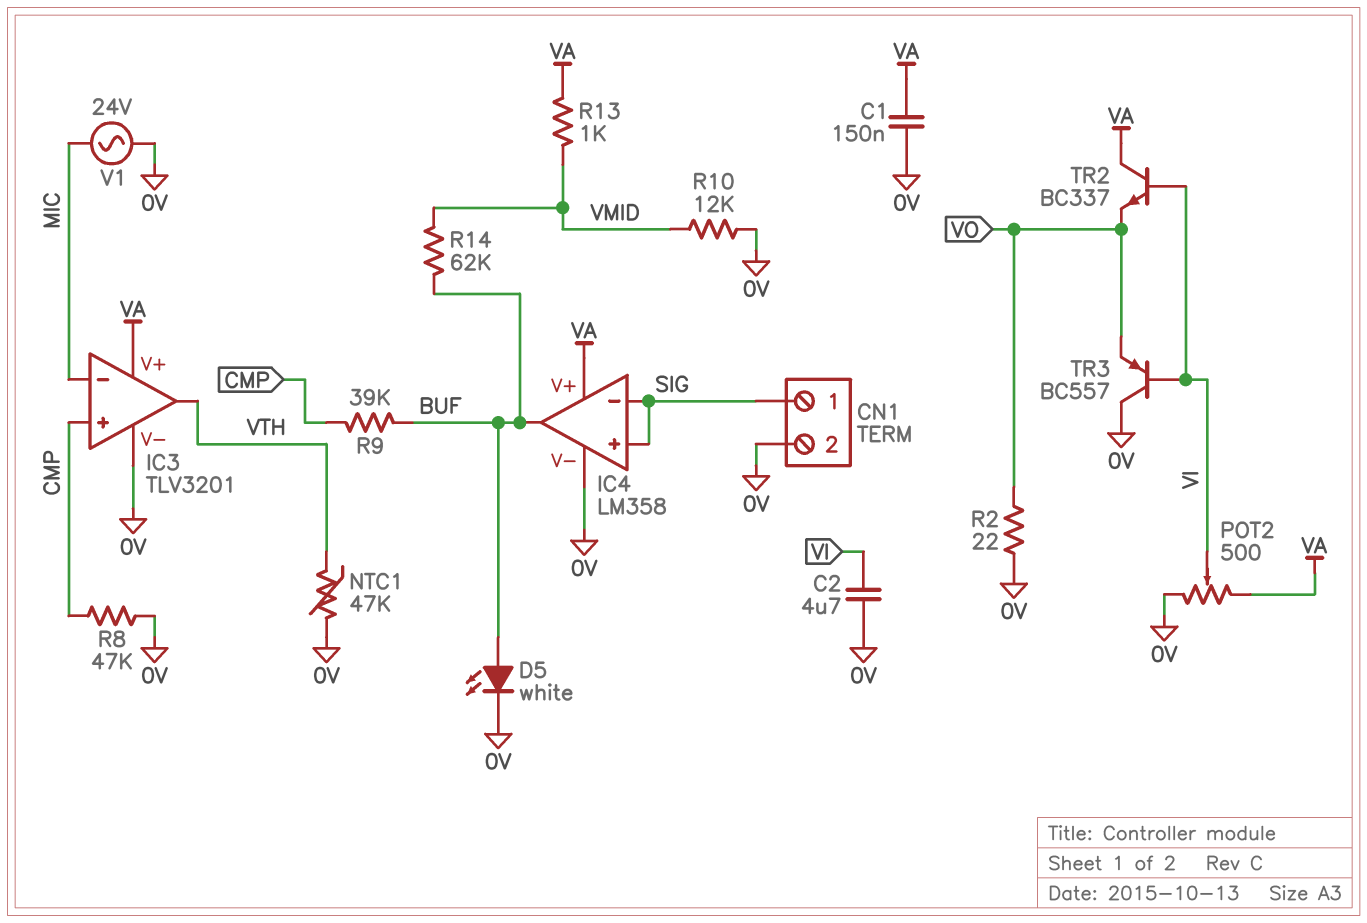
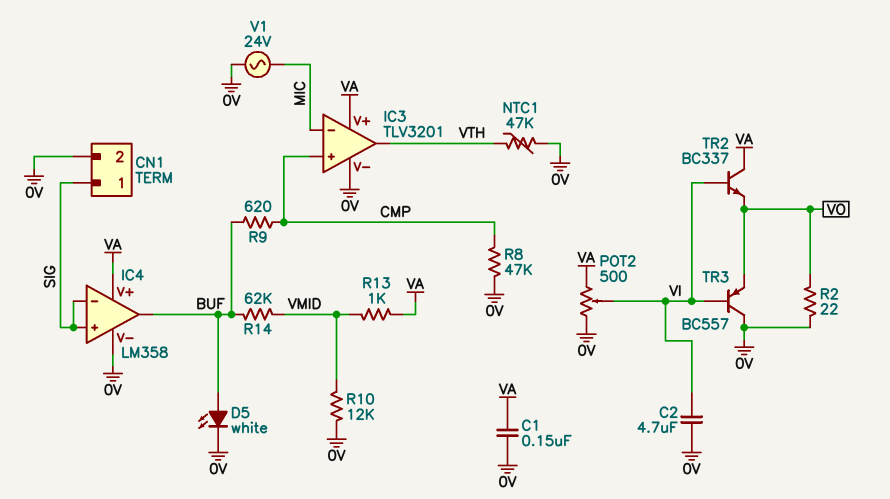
R9: 39k (BUF, CMP) -> 620 (BUF, CMP)

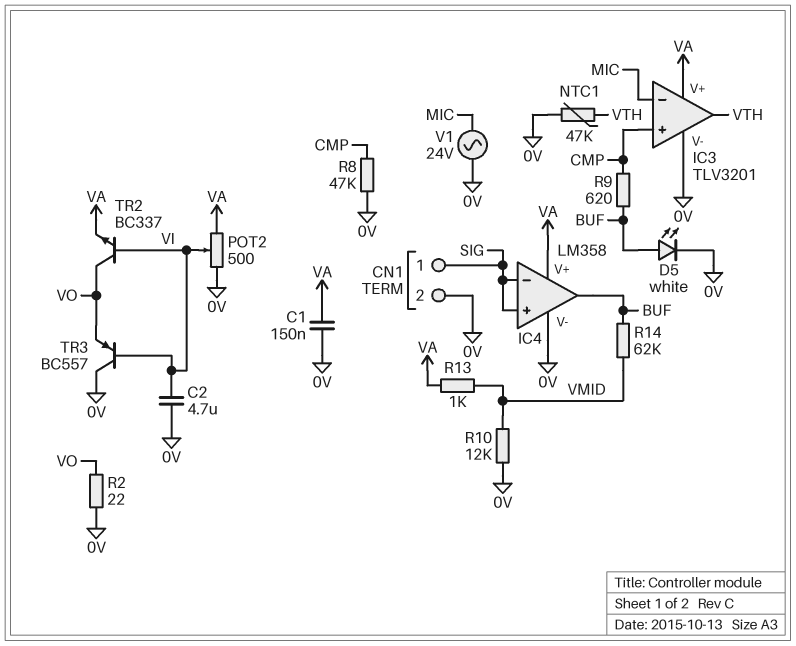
TR2: NPN BC337 (B VI, C VA, E VO) -> NPN BC337 (B VI, C VO, E VA)

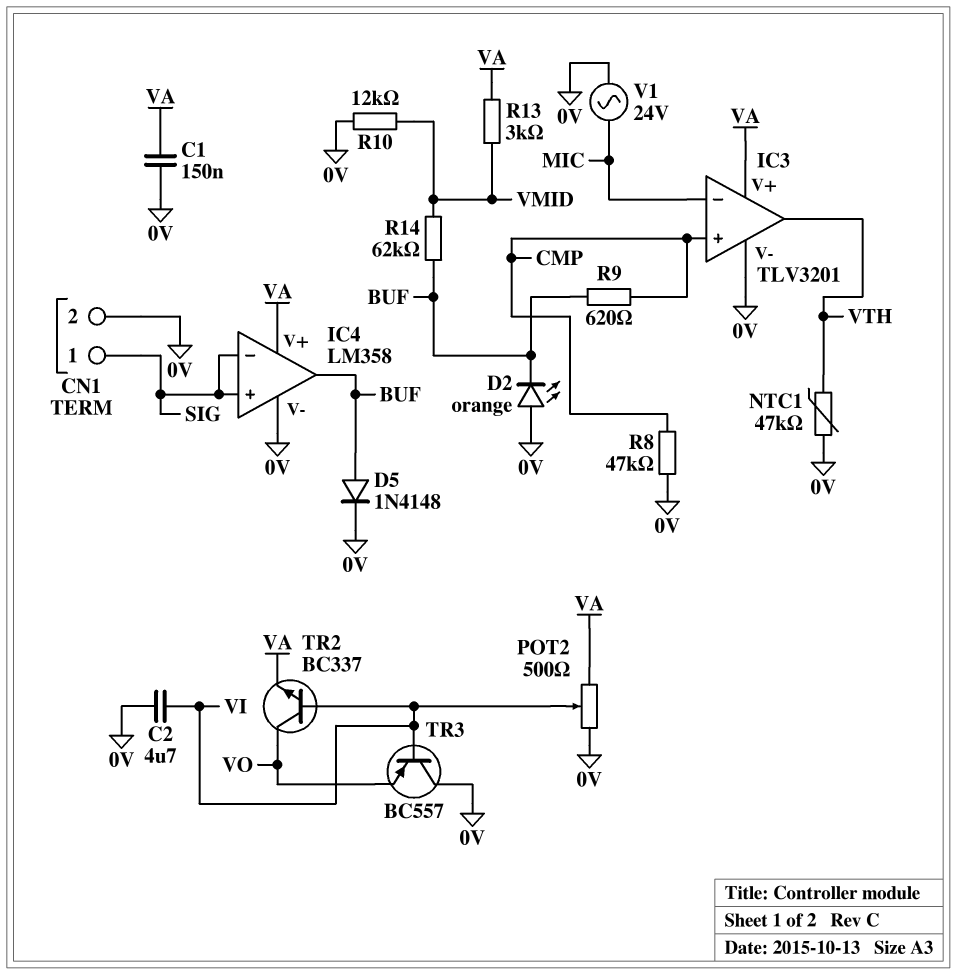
D2: none -> LED orange (A 0V, K BUF)
D5: LED white (A BUF, K 0V) -> diode 1N4148 (A BUF, K 0V)
R2: 22 (0V, VO) -> none
R13: 1k (VA, VMID) -> 3k (VA, VMID)

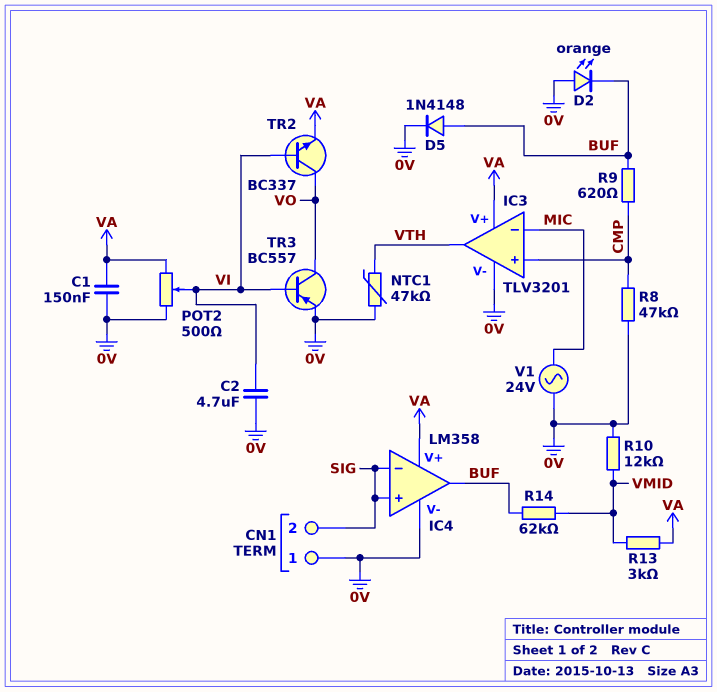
CN1 pin 1: SIG -> 0V
CN1 pin 2: 0V -> SIG
TR3: PNP BC557 (B VI, C 0V, E VO) -> PNP BC557 (B VI, C VO, E 0V)

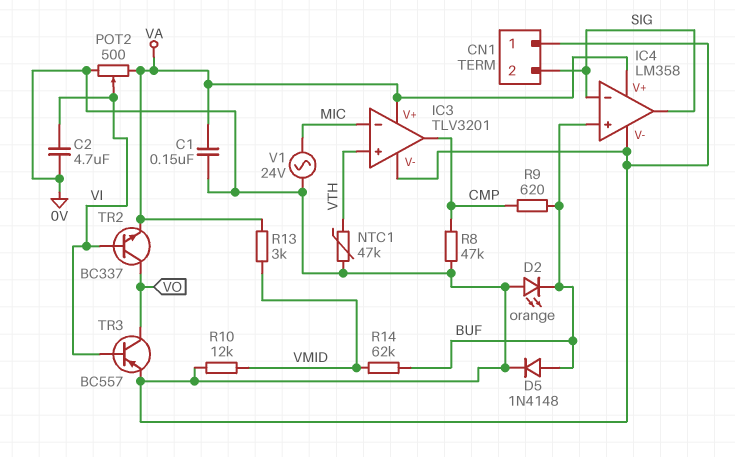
IC3 pin in+: CMP -> VTH
IC3 pin out: VTH -> CMP
IC4 pin in+: SIG -> BUF
IC4 pin out: BUF -> SIG

